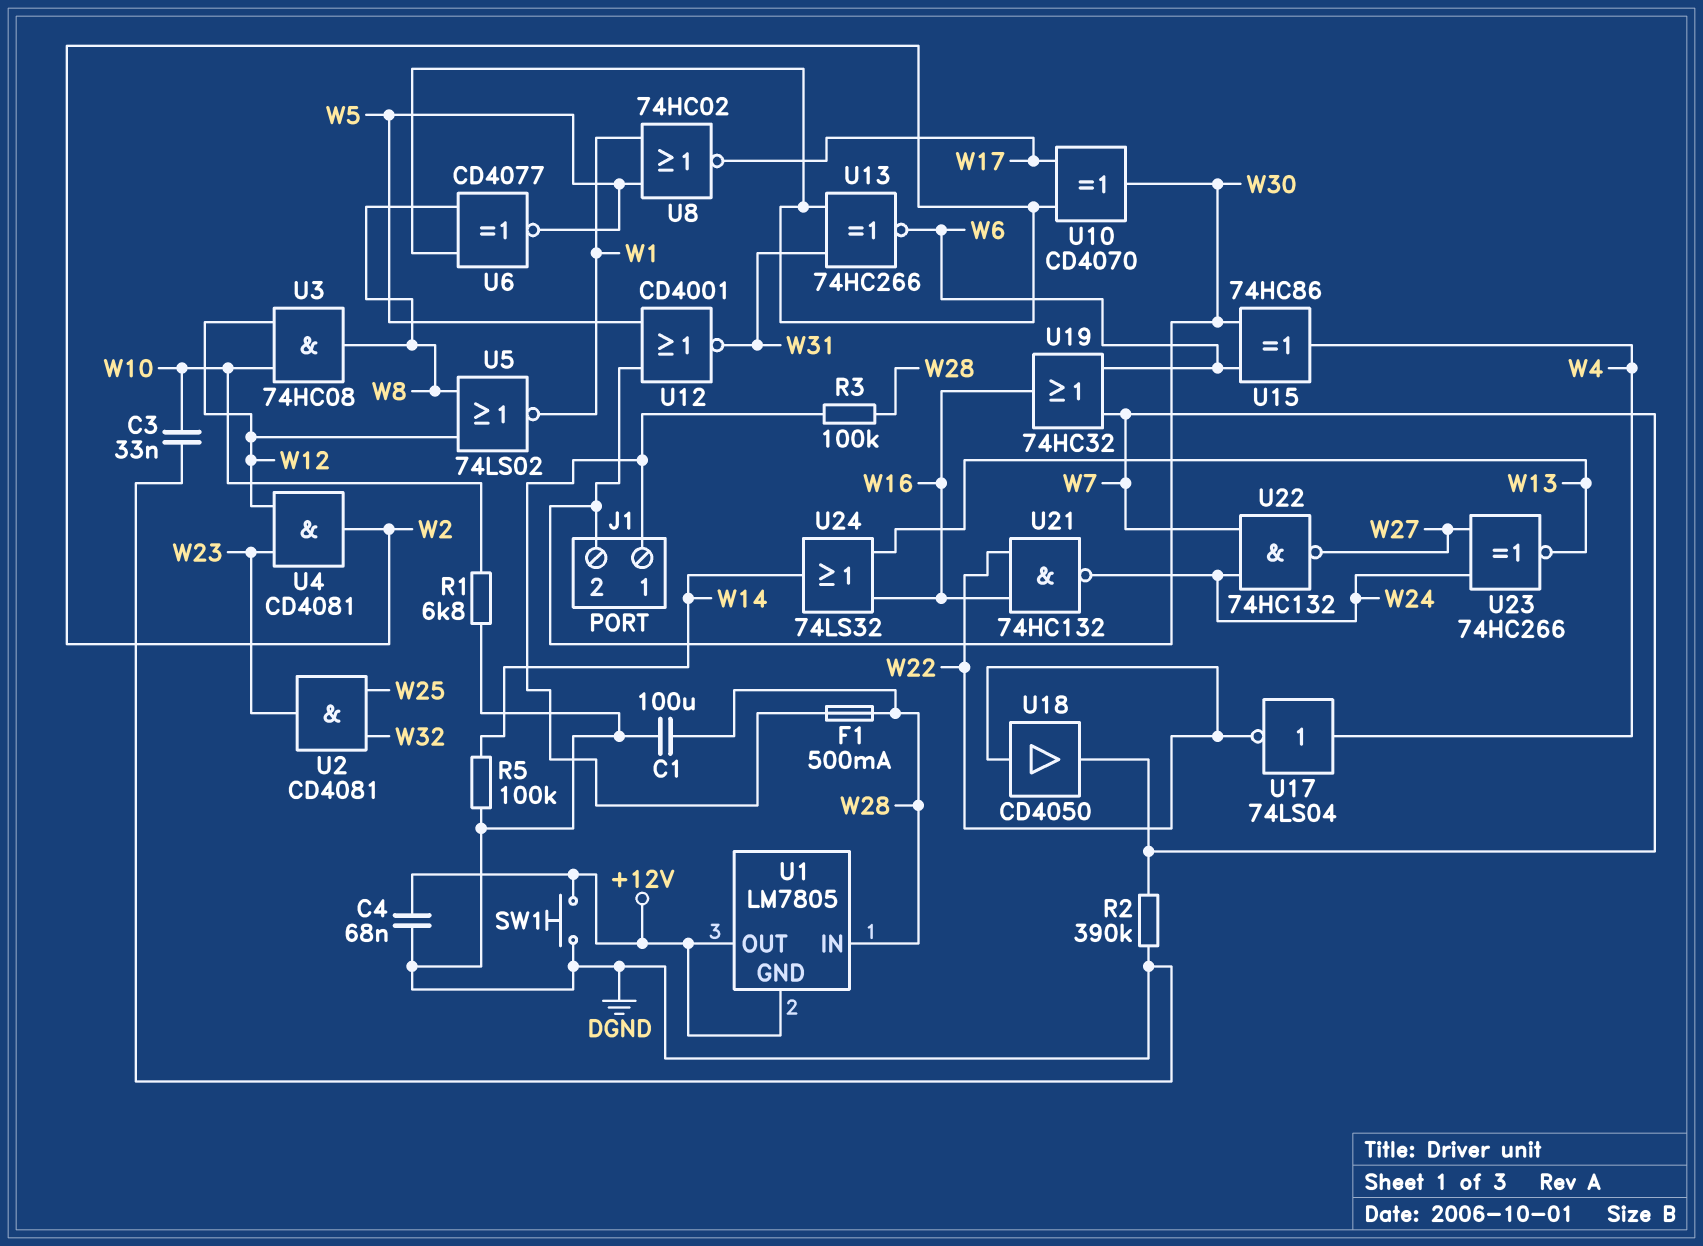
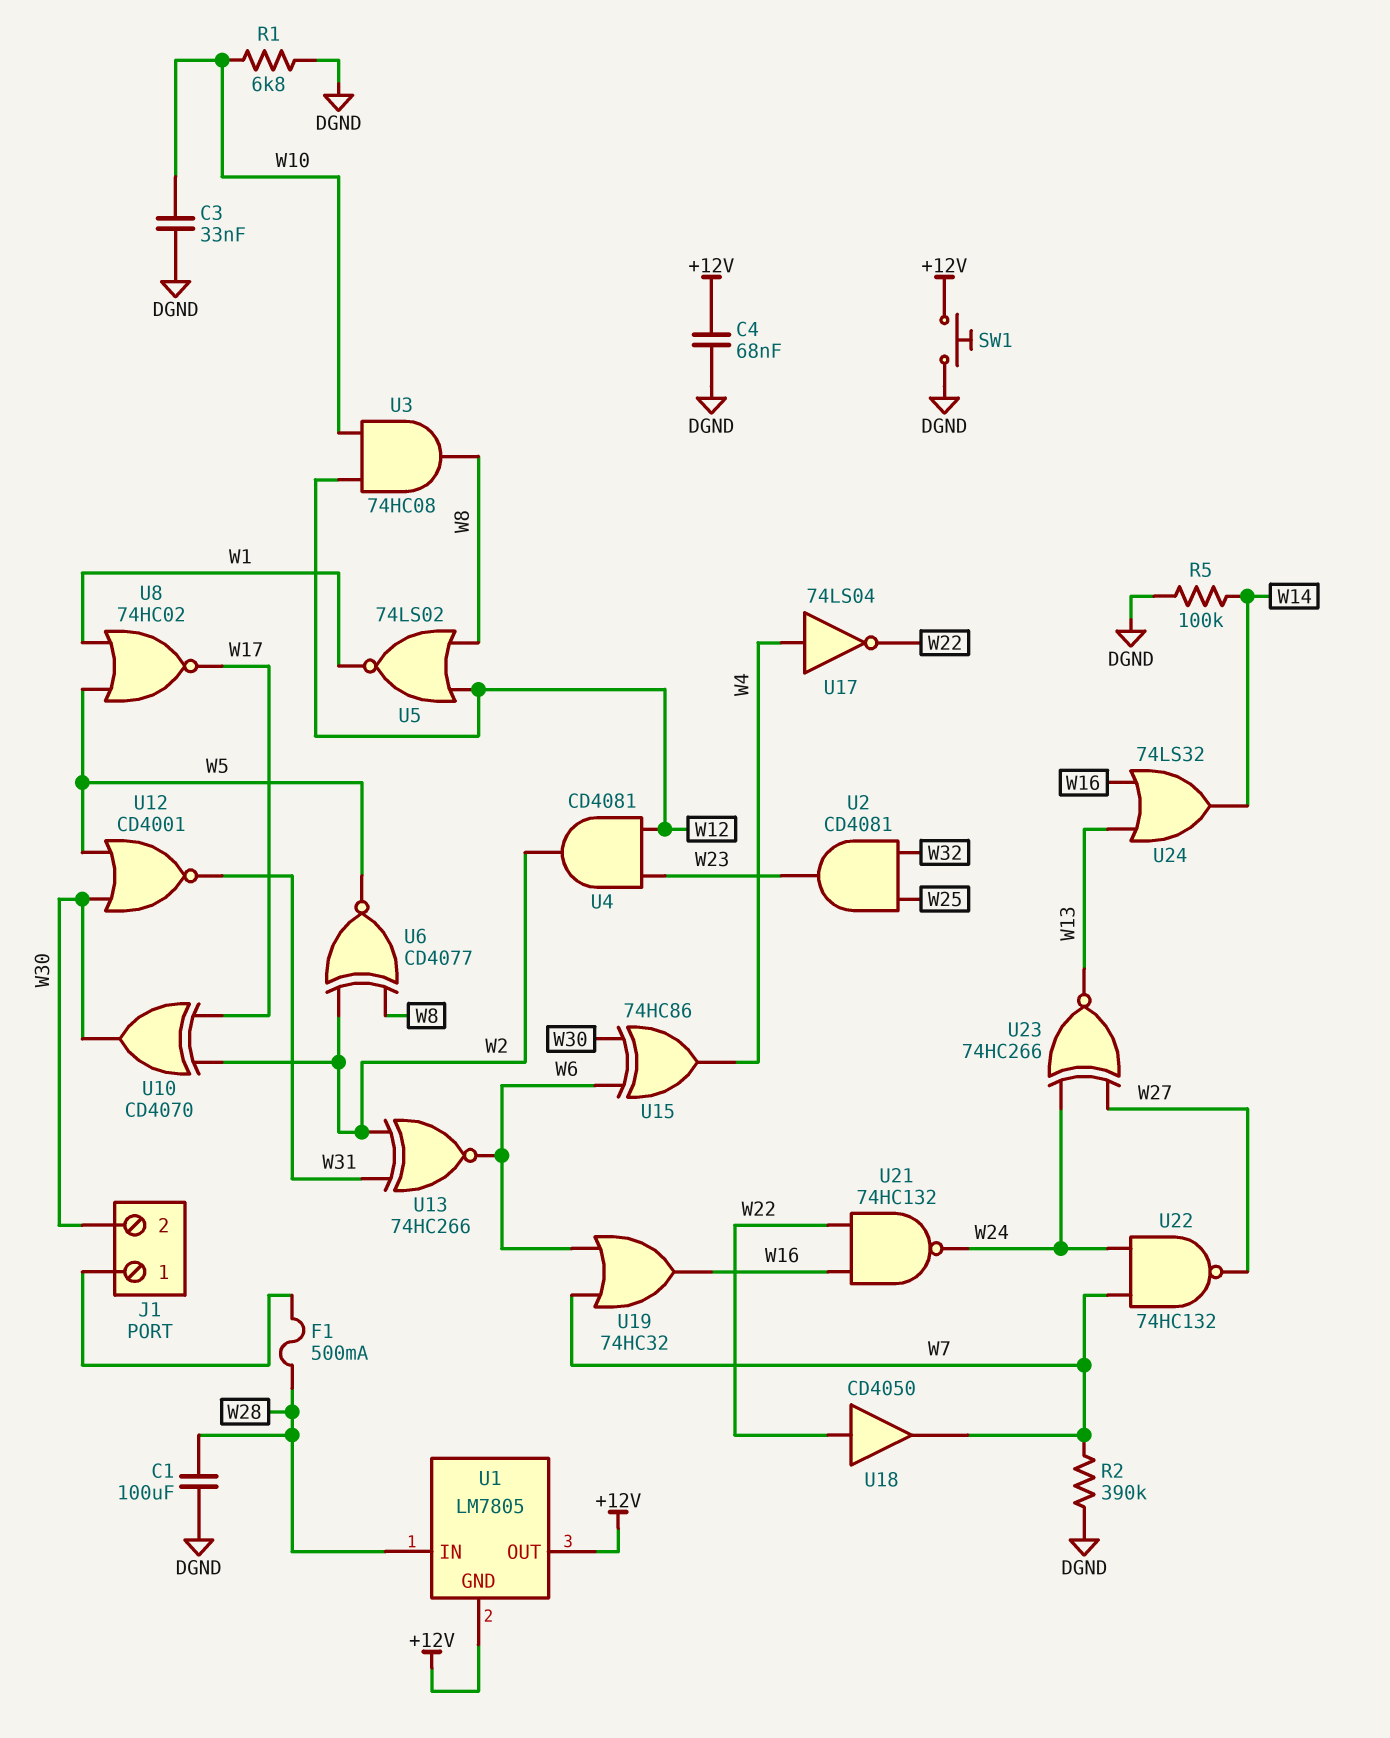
R3: 100k (J1/1, W28) -> none

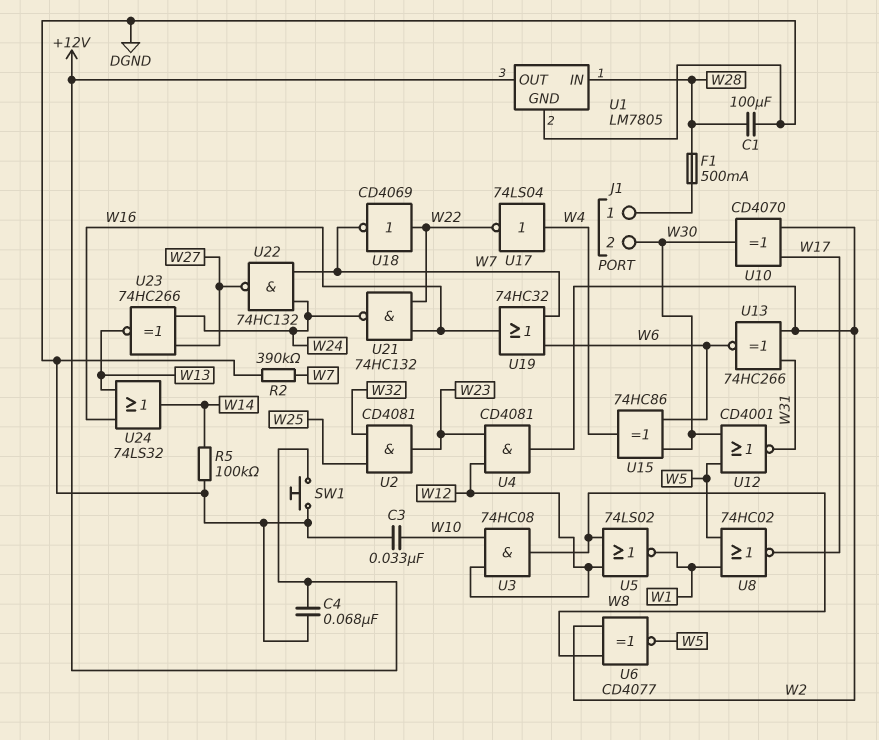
R1: 6.8k (DGND, W10) -> none
U1 pin GND: +12V -> DGND
U18: buffer CD4050 (in W22, out W7) -> NOT CD4069 (in W22, out W7)

